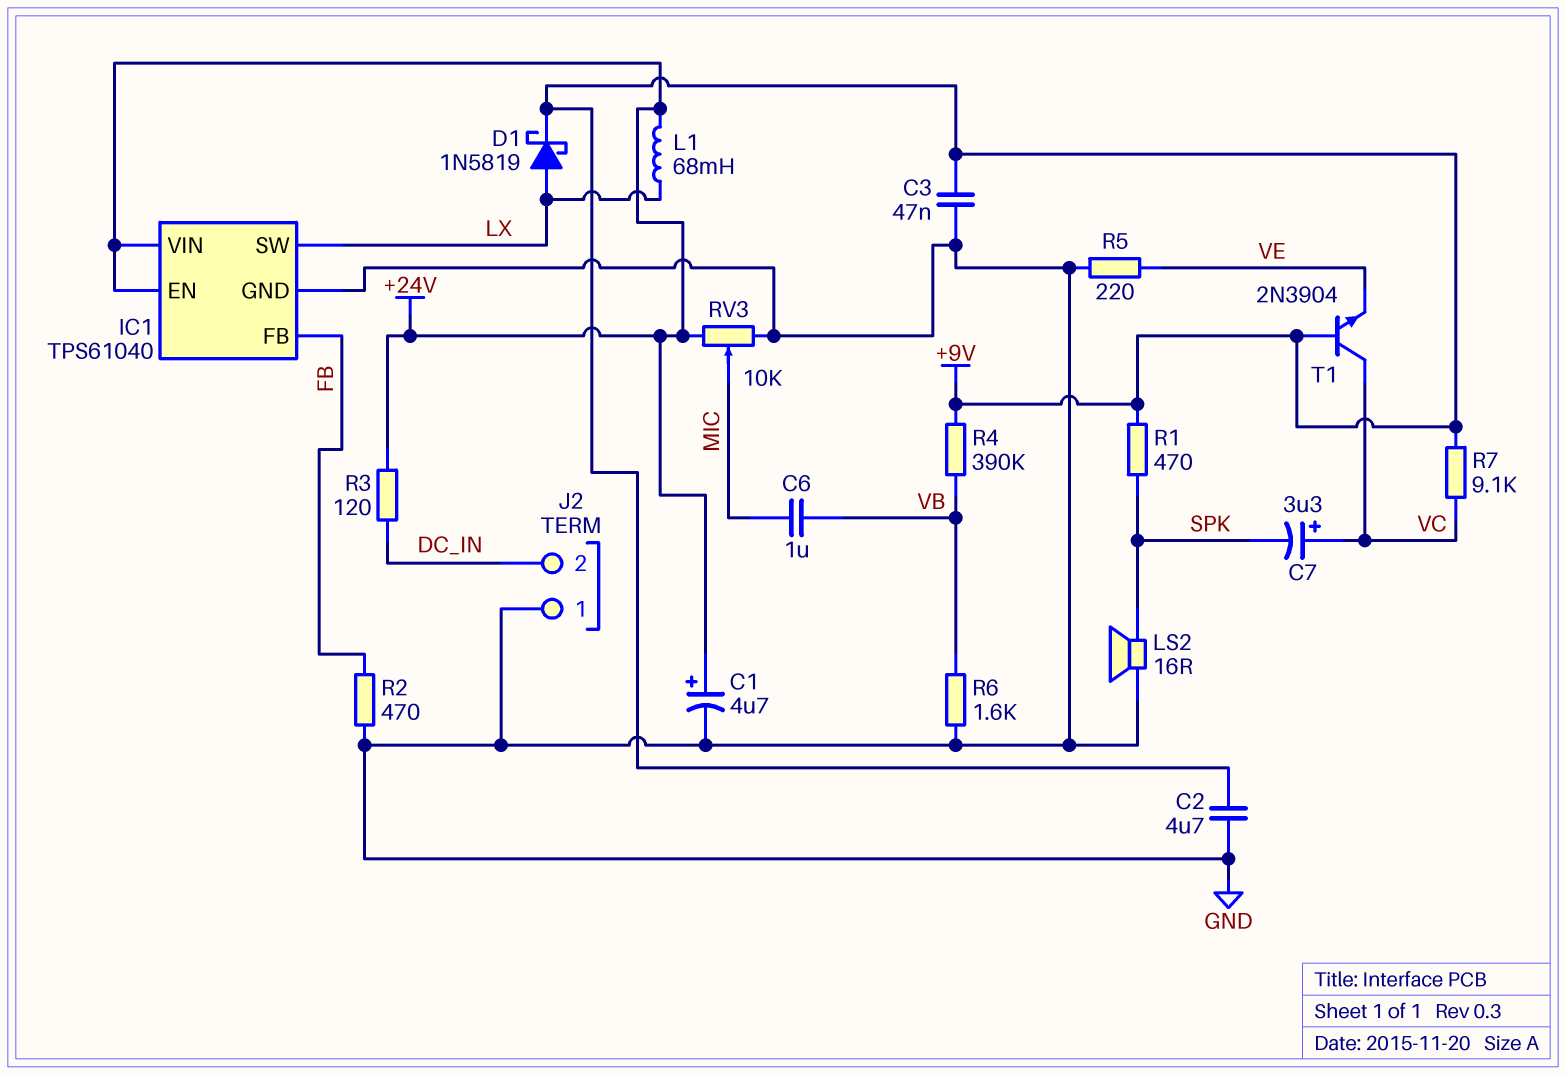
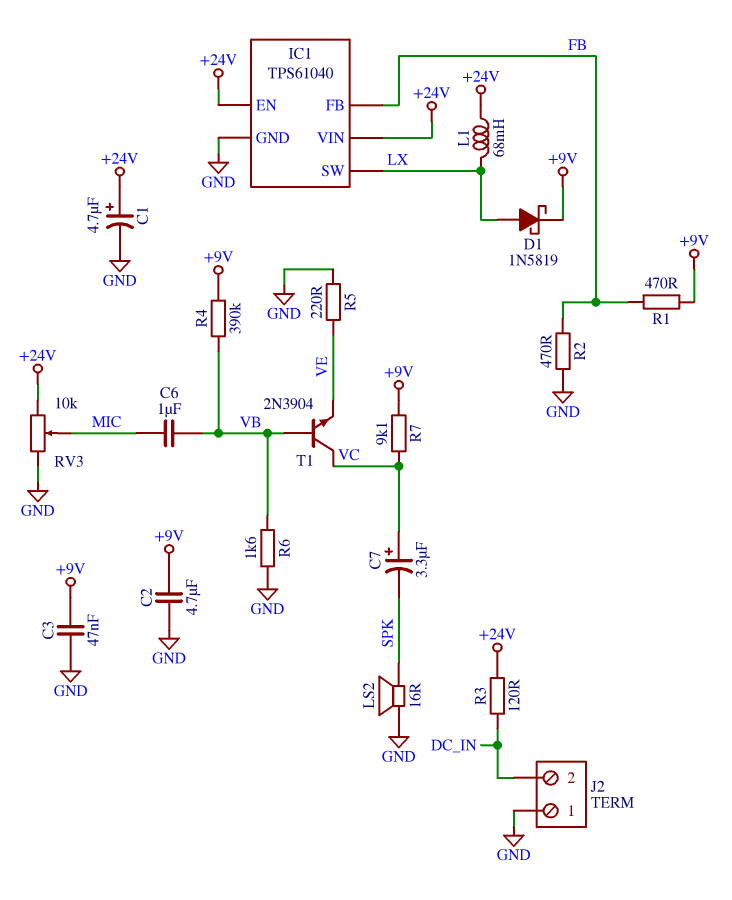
R1: 470 (+9V, SPK) -> 470 (+9V, FB)
T1: NPN 2N3904 (B +9V, C VC, E VE) -> NPN 2N3904 (B VB, C VC, E VE)

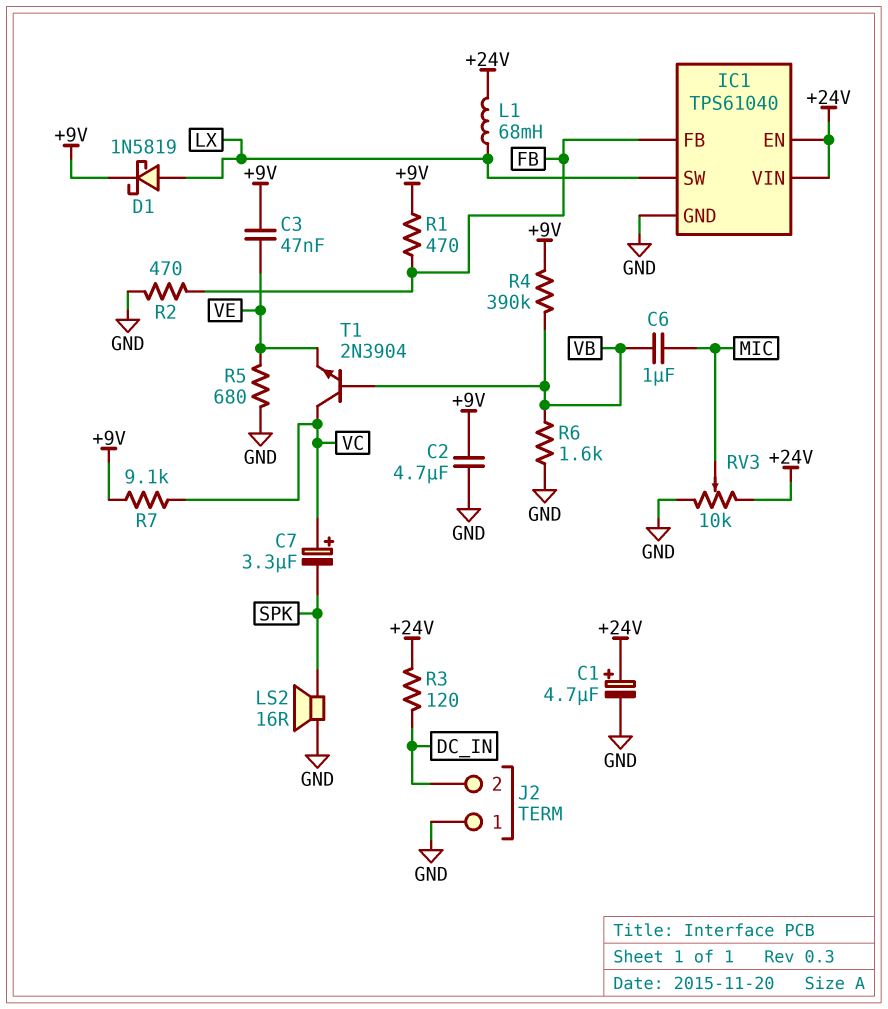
C3: 47nF (+9V, GND) -> 47nF (+9V, VE)
R5: 220 (GND, VE) -> 680 (GND, VE)

